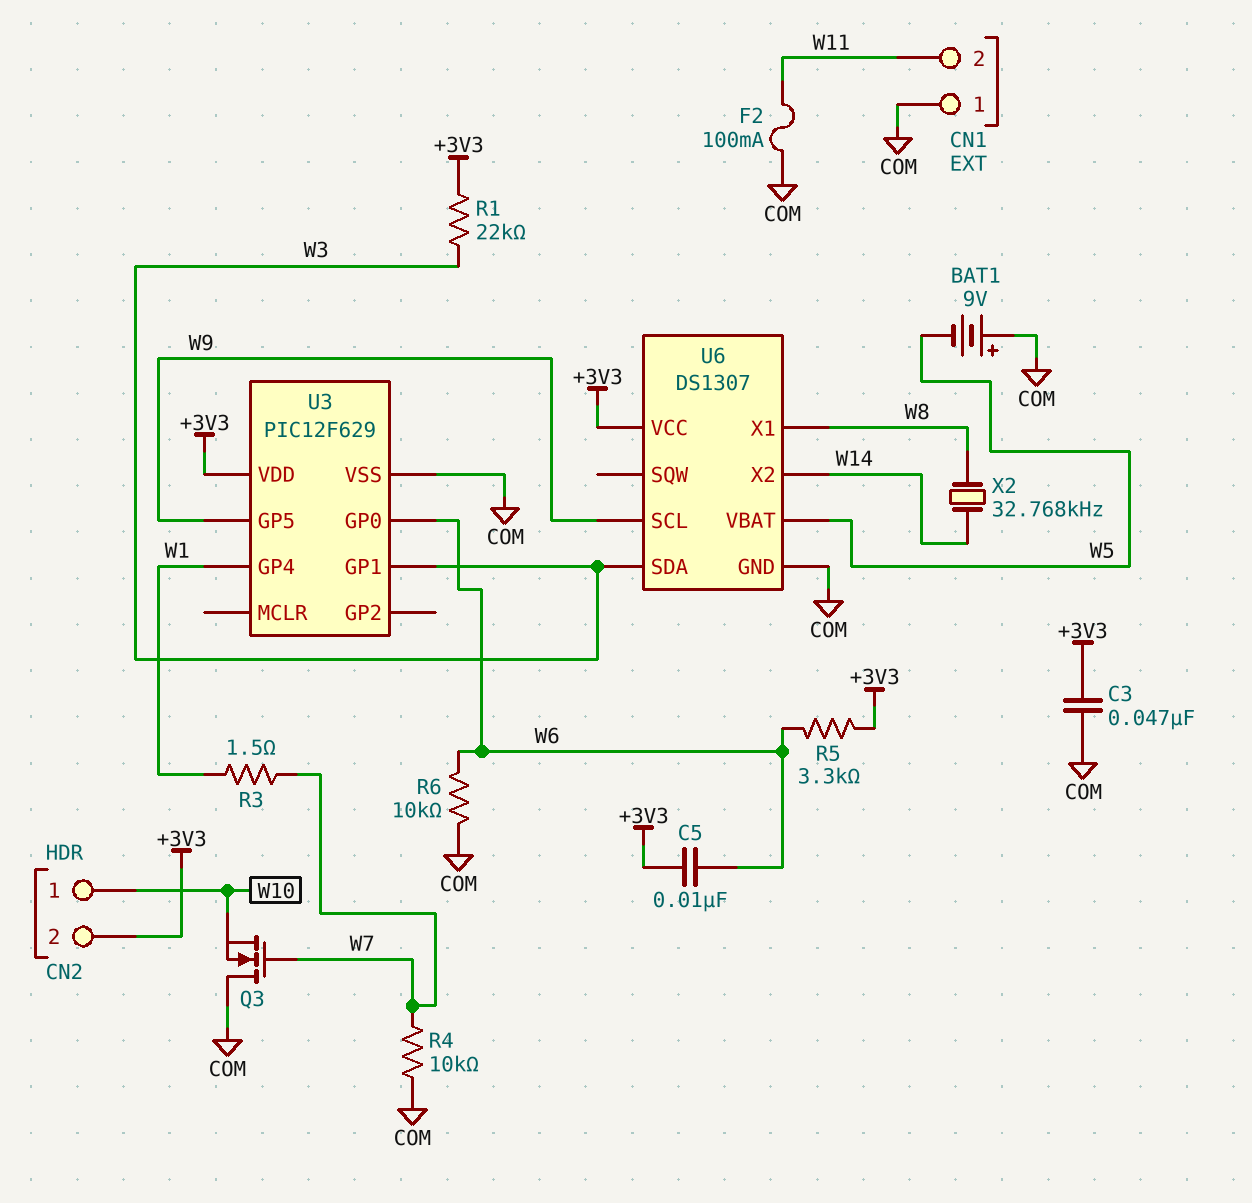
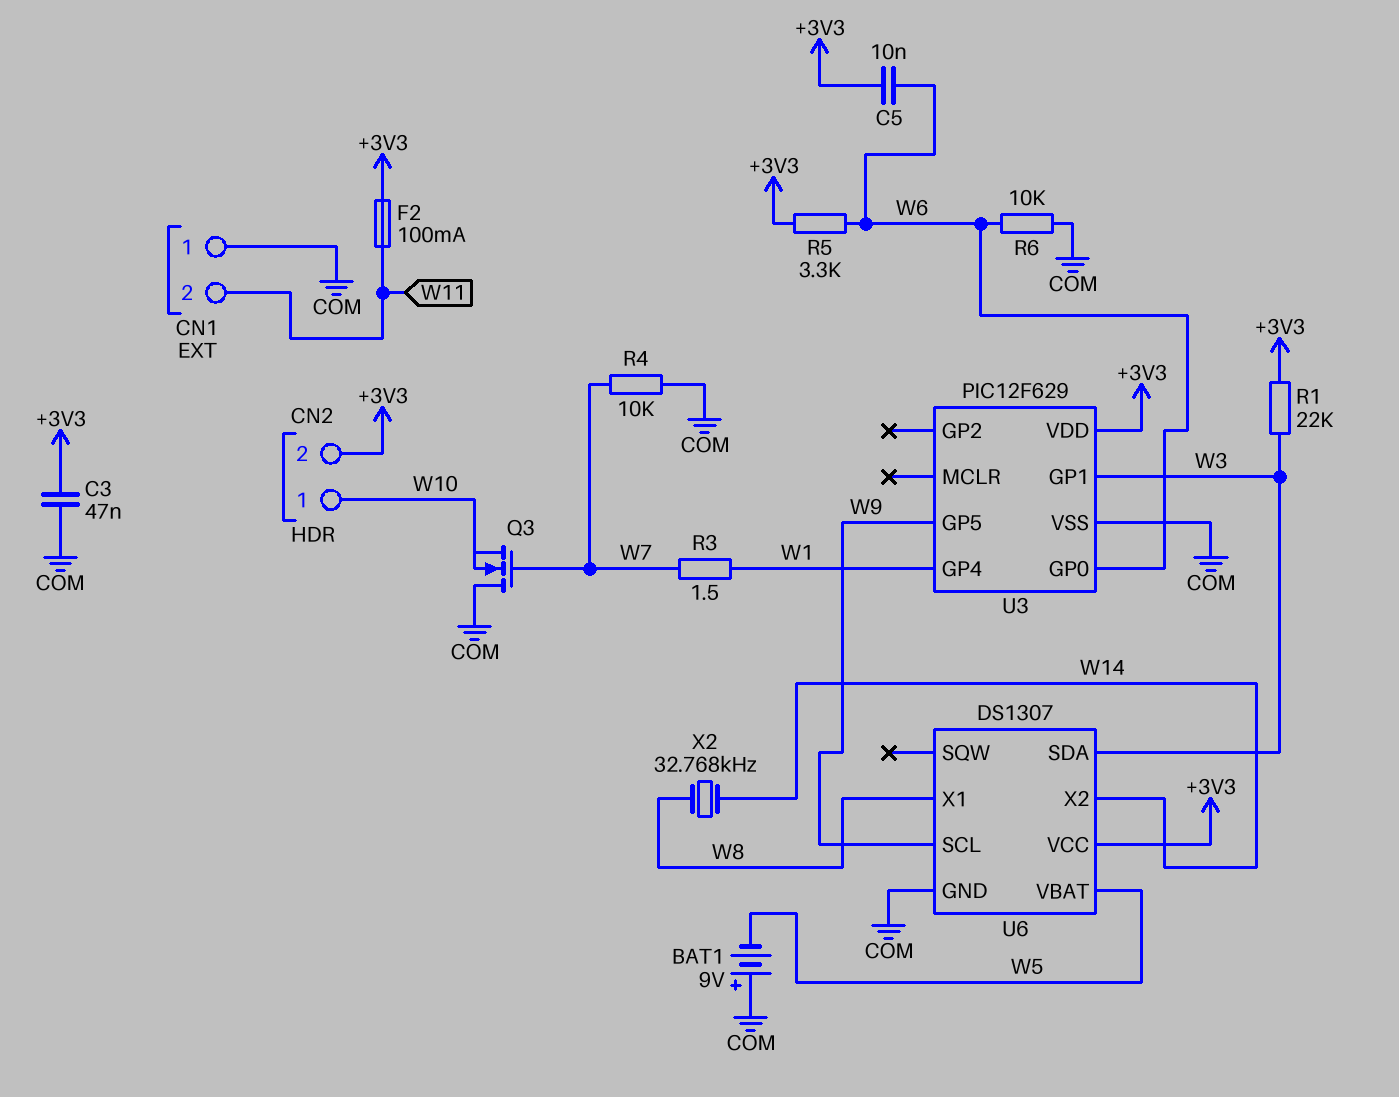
F2: 100mA (COM, W11) -> 100mA (+3V3, W11)

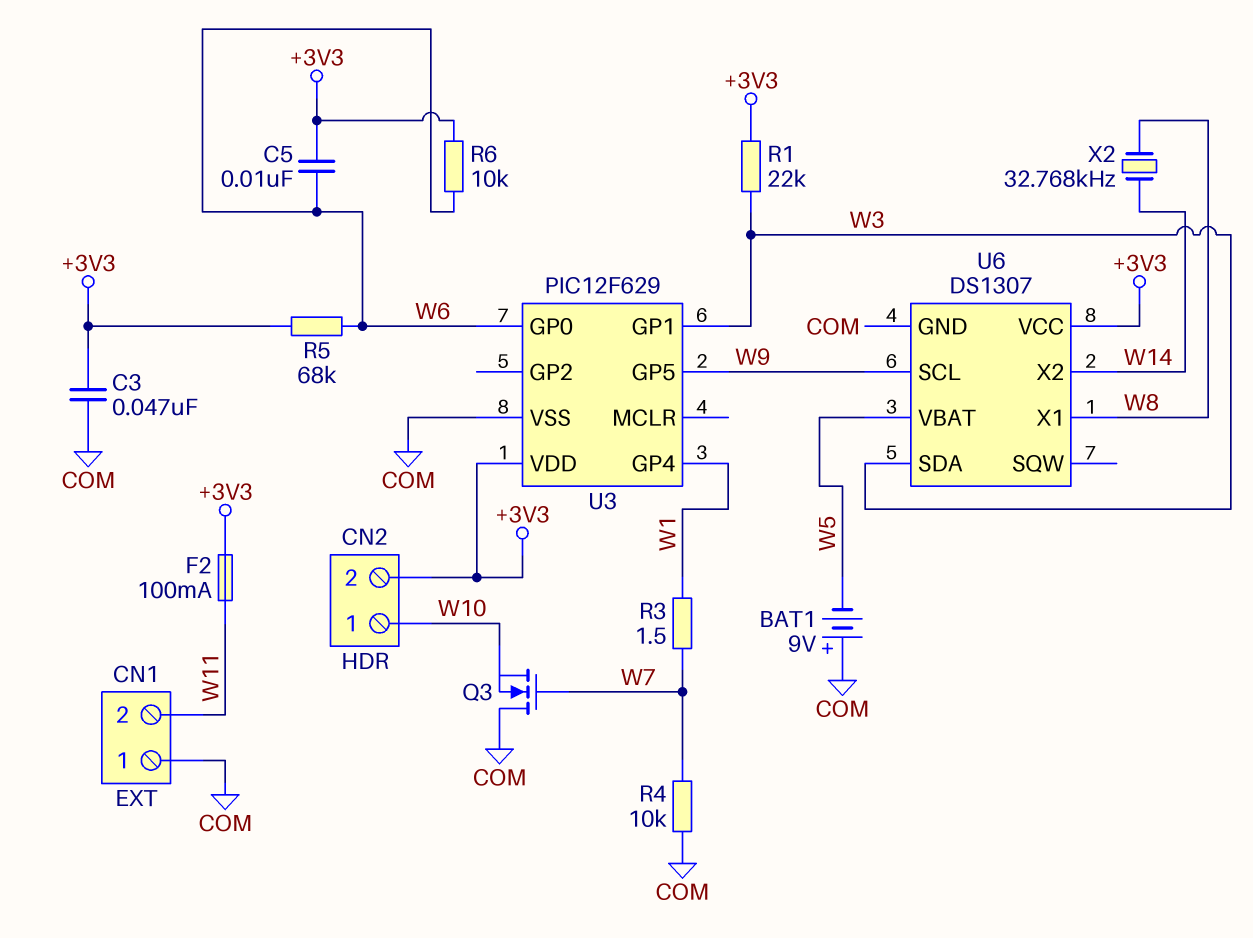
R5: 3.3k (+3V3, W6) -> 68k (+3V3, W6)
R6: 10k (COM, W6) -> 10k (+3V3, W6)

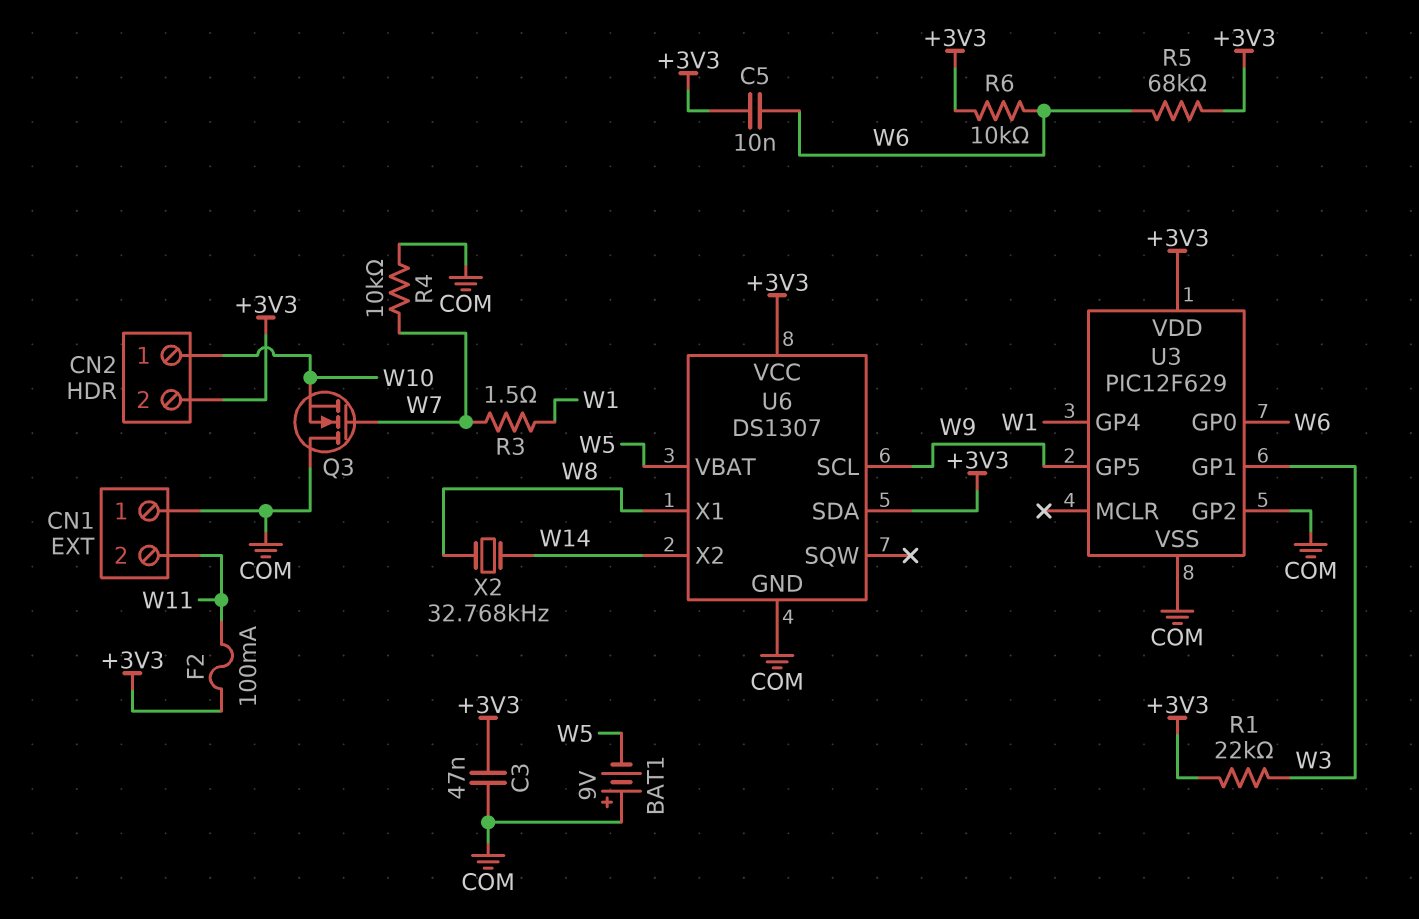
U3 pin GP2: none -> COM
U6 pin SDA: W3 -> +3V3

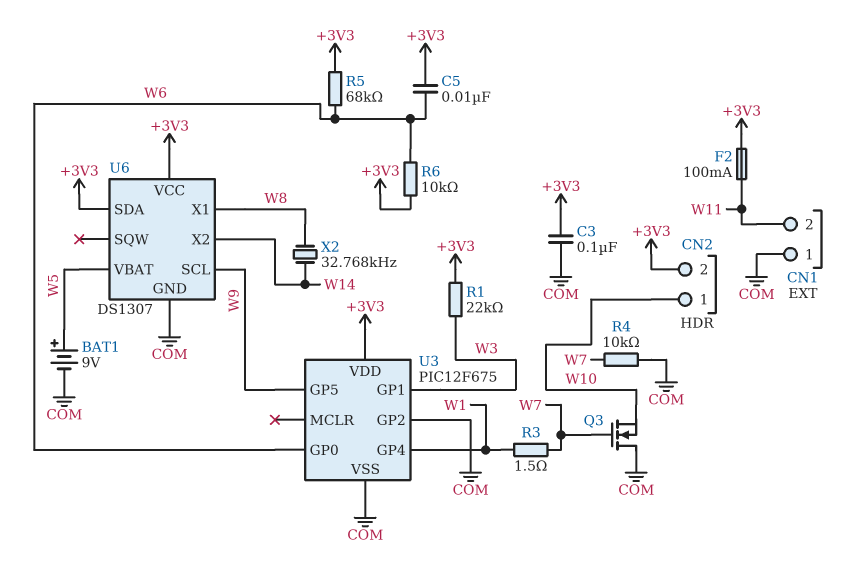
BAT1: 9V (plus COM, minus W5) -> 9V (plus W5, minus COM)
C3: 47nF (+3V3, COM) -> 100nF (+3V3, COM)
U3: PIC12F629 -> PIC12F675

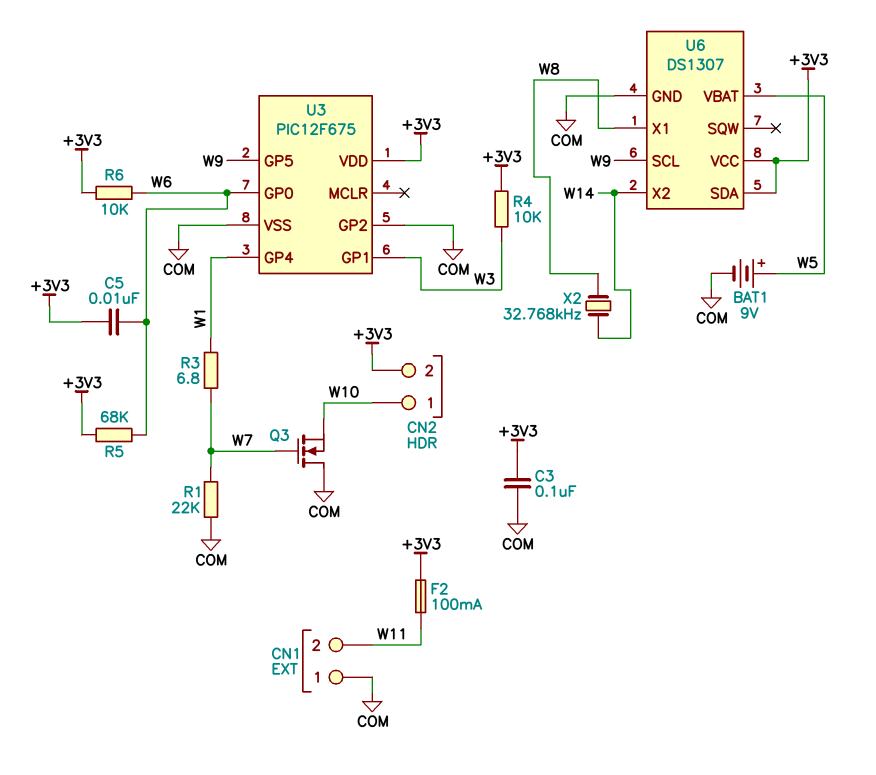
R1: 22k (+3V3, W3) -> 22k (COM, W7)
R3: 1.5 (W1, W7) -> 6.8 (W1, W7)
R4: 10k (COM, W7) -> 10k (+3V3, W3)

